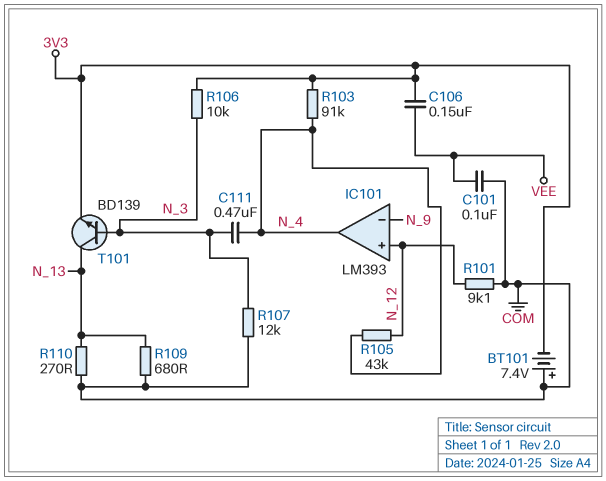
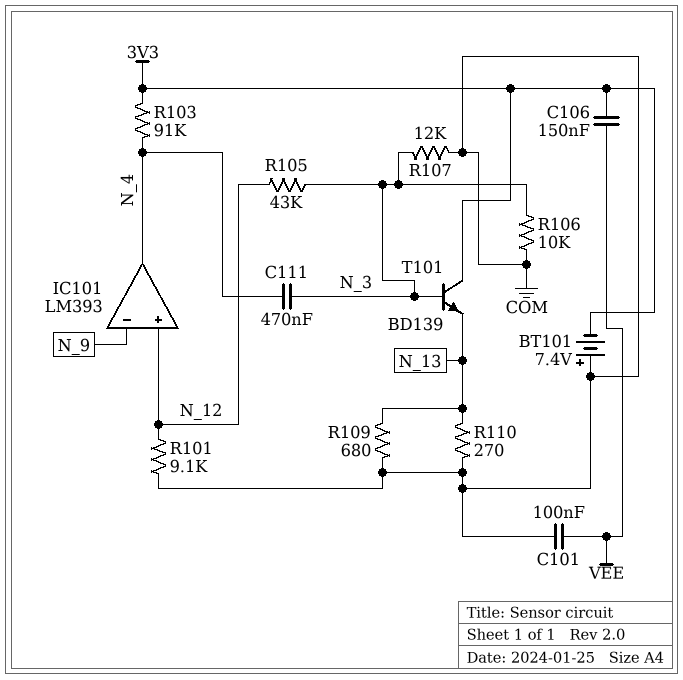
R105: 43k (N_4, N_12) -> 43k (N_3, N_12)
R106: 10k (3V3, N_3) -> 10k (COM, N_3)
T101: NPN BD139 (B N_3, C N_13, E 3V3) -> NPN BD139 (B N_3, C 3V3, E N_13)

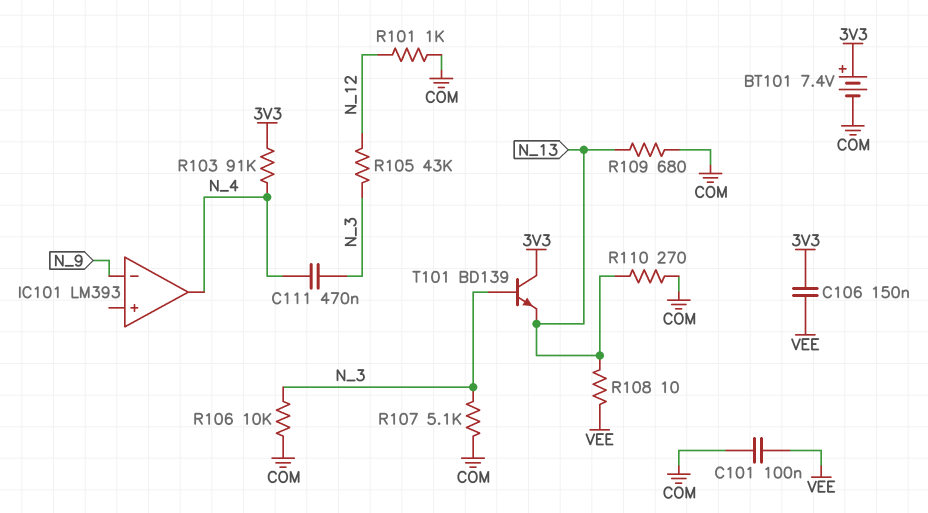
BT101: 7.4V (plus COM, minus 3V3) -> 7.4V (plus 3V3, minus COM)
IC101 pin in+: N_12 -> none
R101: 9.1k (COM, N_12) -> 1k (COM, N_12)
R107: 12k (COM, N_3) -> 5.1k (COM, N_3)
R108: none -> 10 (N_13, VEE)

